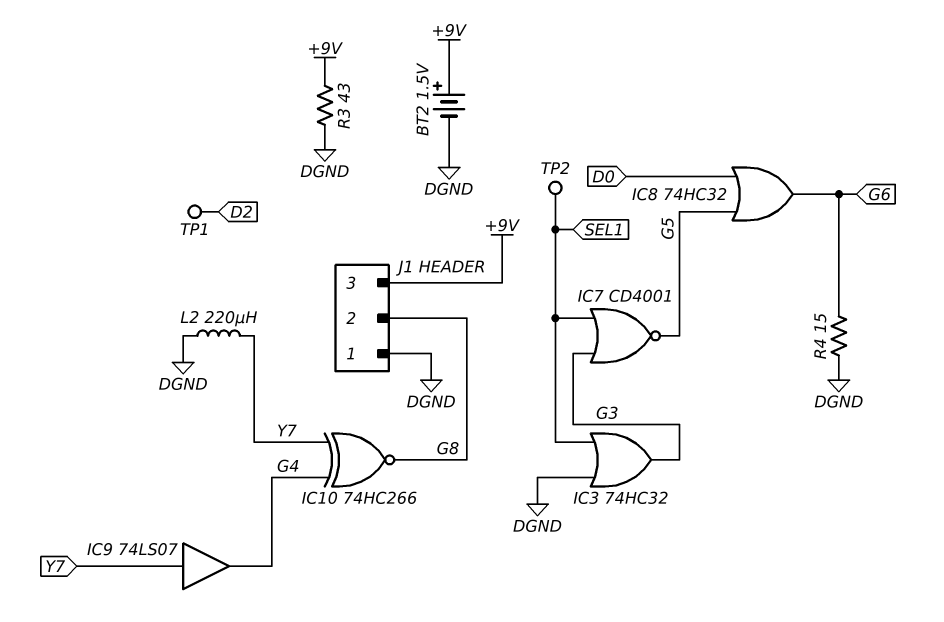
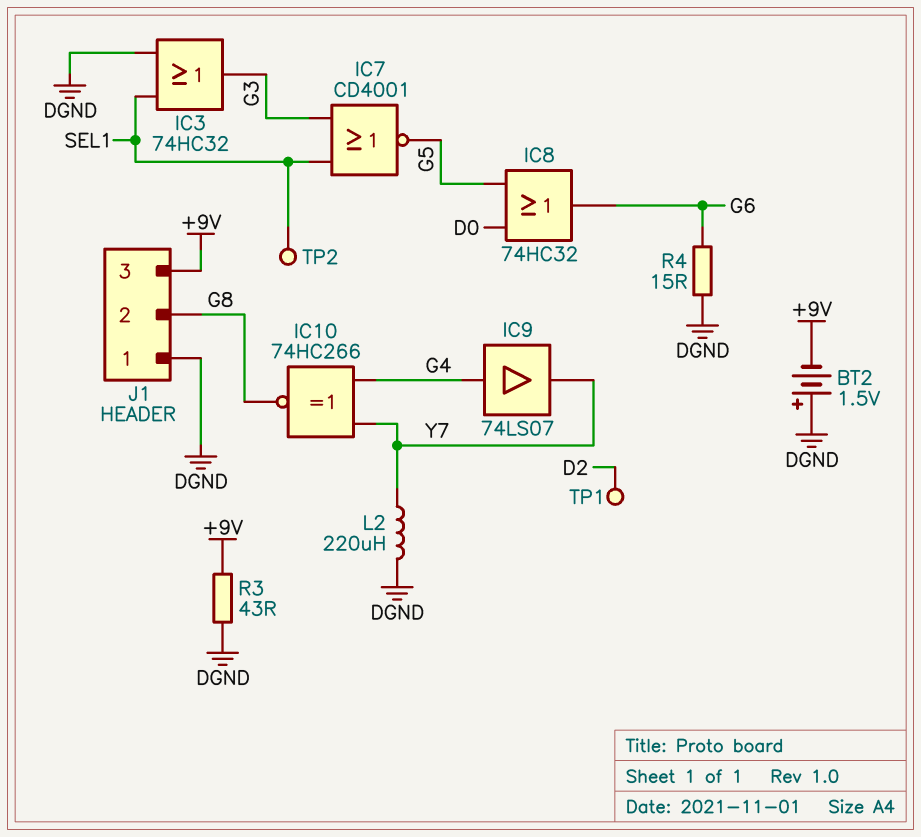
BT2: 1.5V (plus +9V, minus DGND) -> 1.5V (plus DGND, minus +9V)
IC9: buffer 74LS07 (in Y7, out G4) -> buffer 74LS07 (in G4, out Y7)

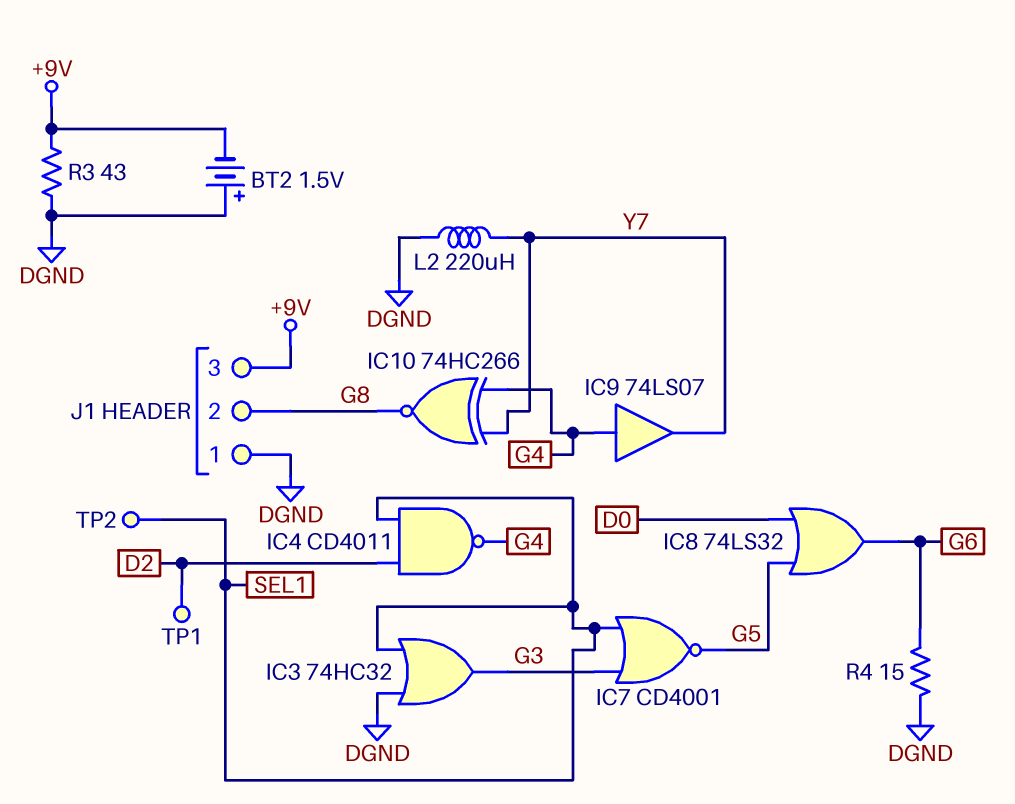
IC4: none -> NAND CD4011 (in D2, in SEL1, out G4)
IC8: OR 74HC32 (in D0, in G5, out G6) -> OR 74LS32 (in D0, in G5, out G6)

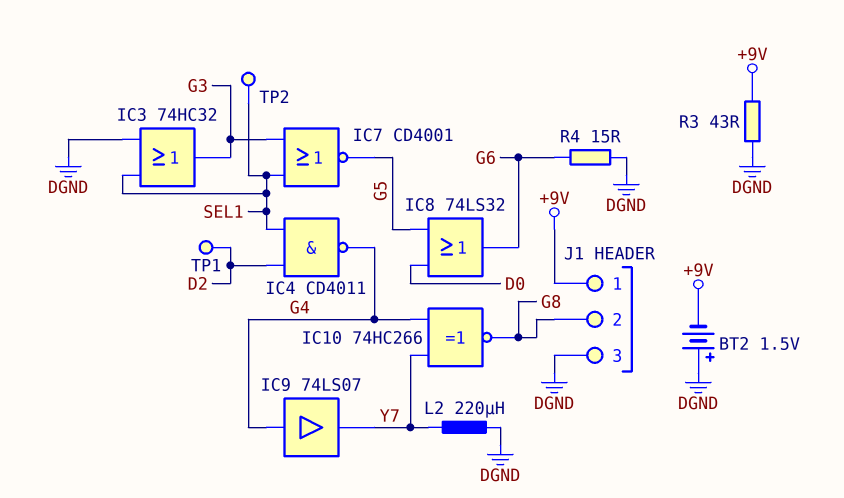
J1 pin 1: DGND -> +9V
J1 pin 3: +9V -> DGND

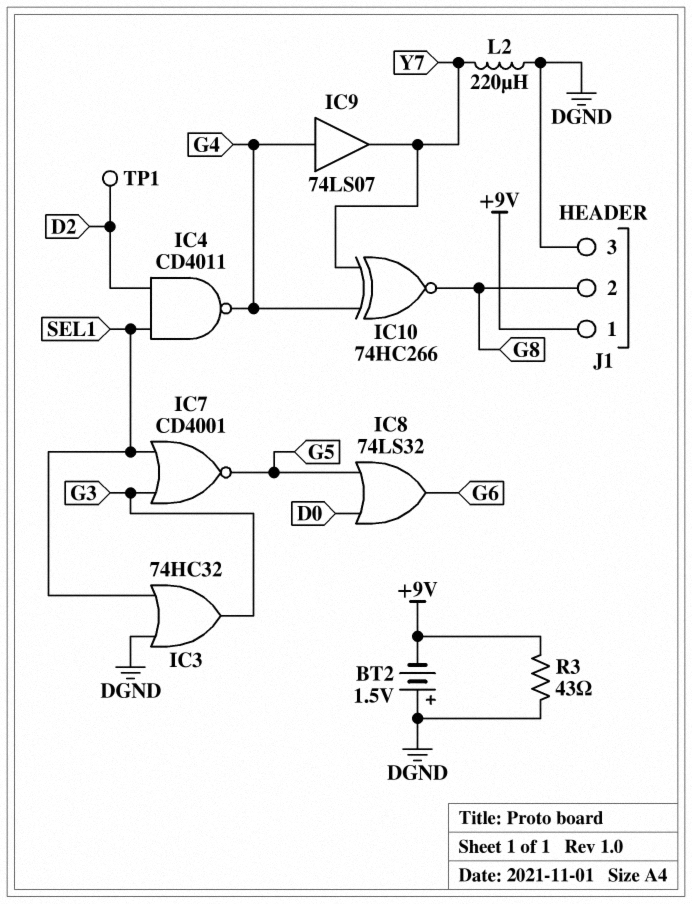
R4: 15 (DGND, G6) -> none
TP2: test point (SEL1) -> none

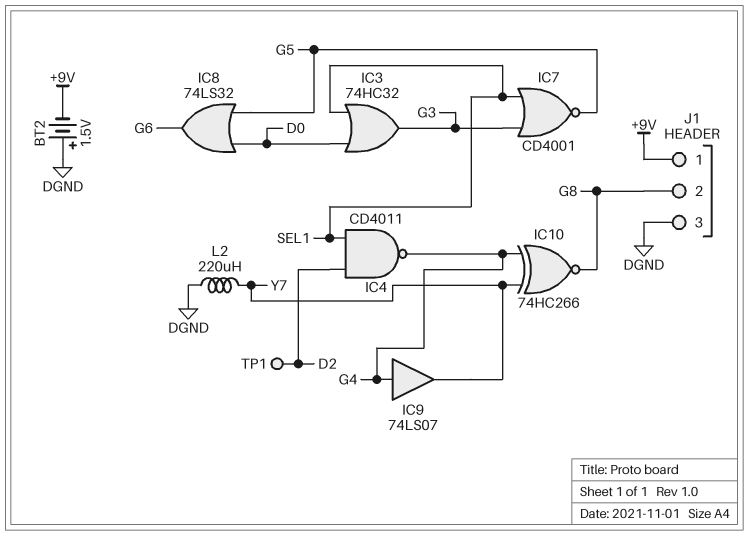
IC3: OR 74HC32 (in DGND, in SEL1, out G3) -> OR 74HC32 (in D0, in SEL1, out G3)
R3: 43 (+9V, DGND) -> none

